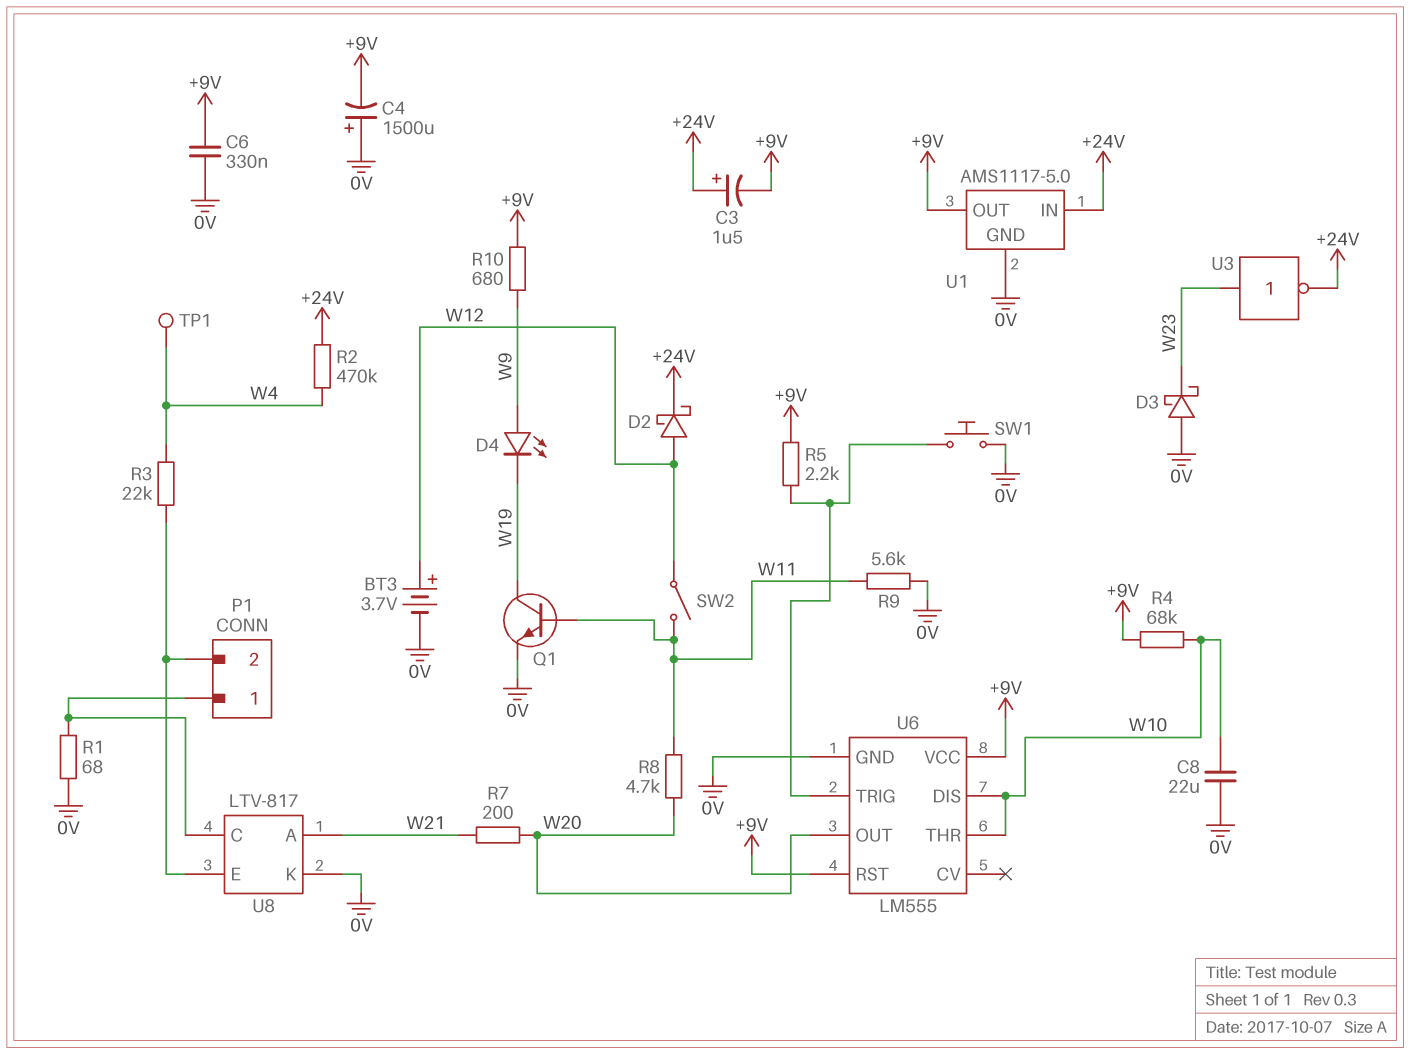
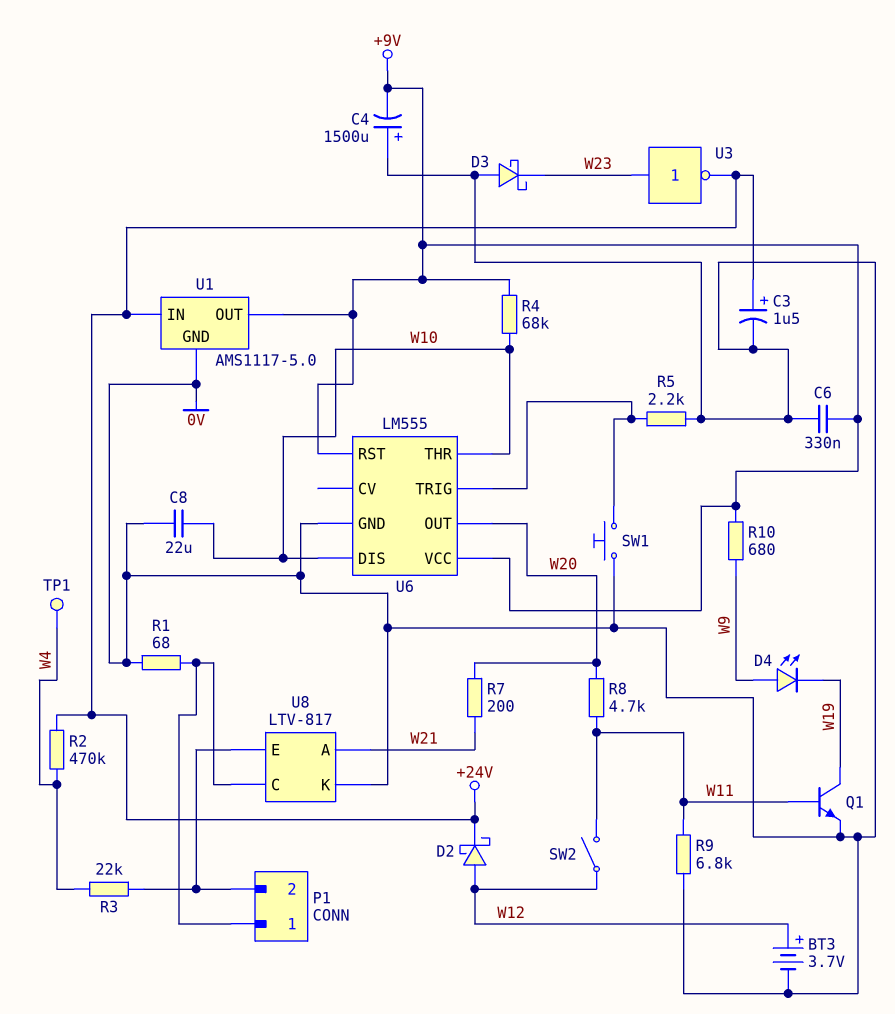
C3: 1.5uF (plus +24V, minus +9V) -> 1.5uF (plus +24V, minus 0V)
R5: 2.2k (+9V, U6/TRIG) -> 2.2k (0V, U6/TRIG)
R9: 5.6k (0V, W11) -> 6.8k (0V, W11)

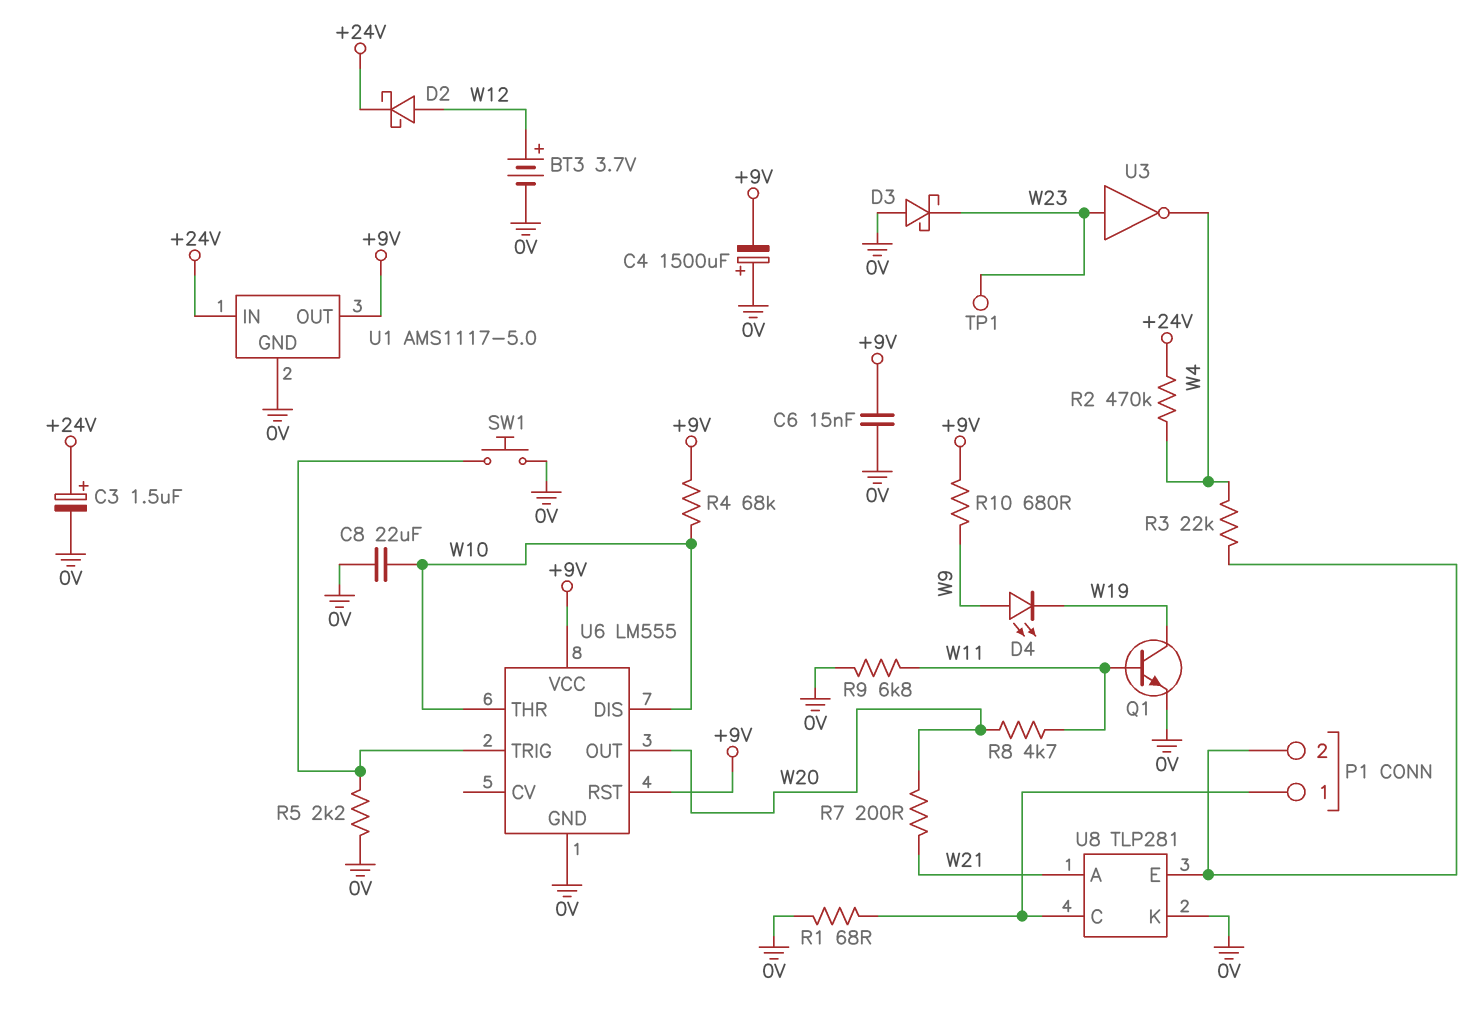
C6: 330nF (+9V, 0V) -> 15nF (+9V, 0V)
SW2: switch (W11, W12) -> none
TP1: test point (W4) -> test point (W23)
U3: NOT (in W23, out +24V) -> NOT (in W23, out W4)
U8: LTV-817 -> TLP281

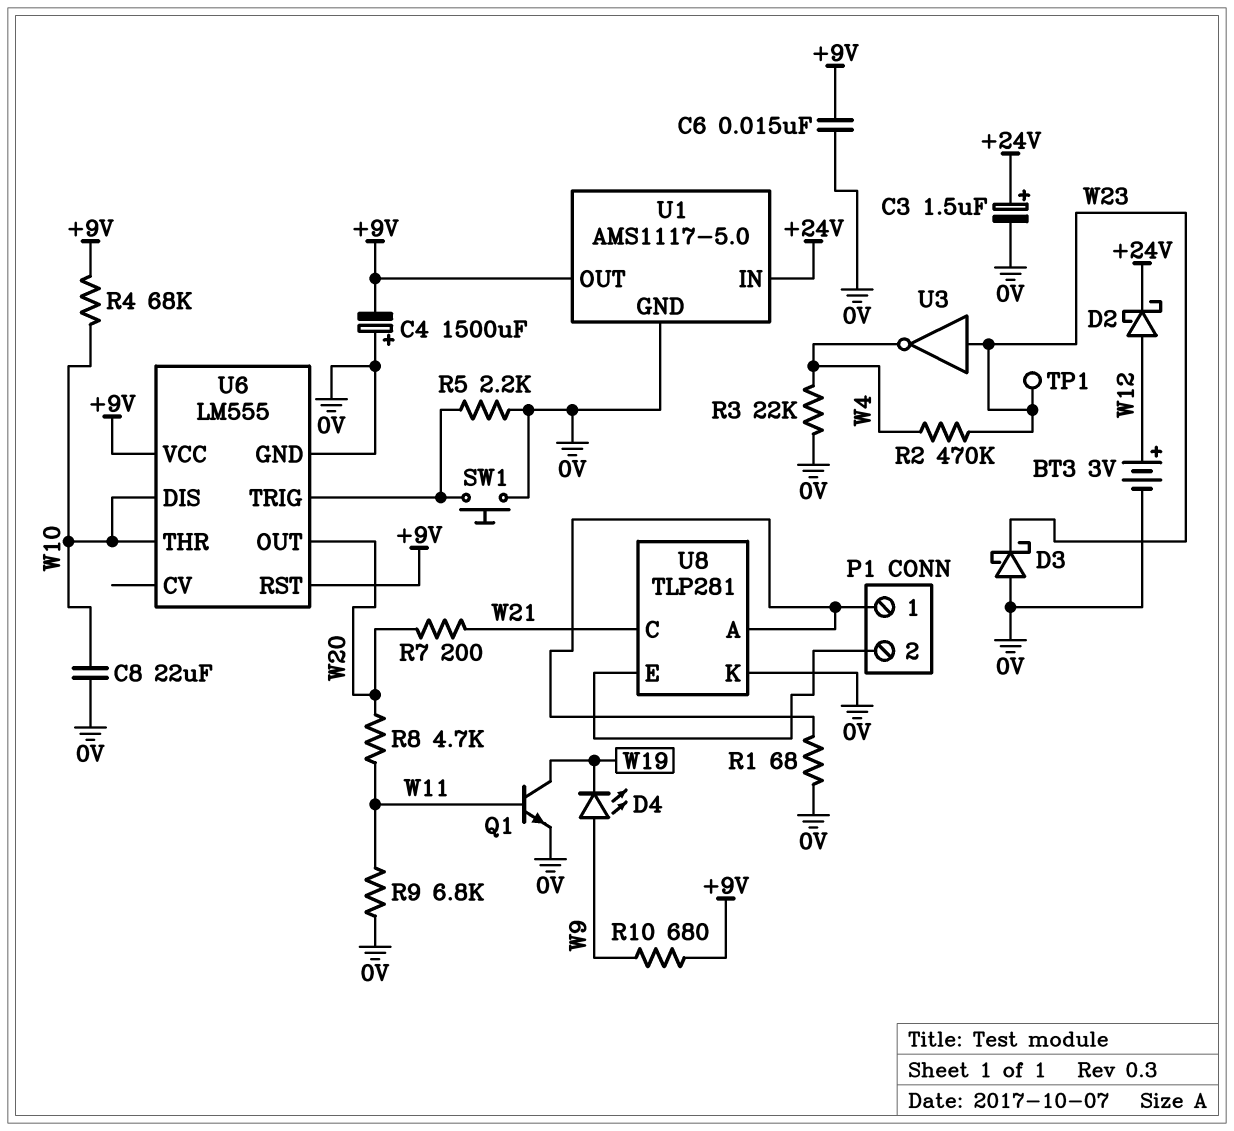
BT3: 3.7V (plus W12, minus 0V) -> 3V (plus W12, minus 0V)
R2: 470k (+24V, W4) -> 470k (W4, W23)
R3: 22k (P1/2, W4) -> 22k (0V, W4)
U8 pin A: W21 -> P1/1
U8 pin C: P1/1 -> W21

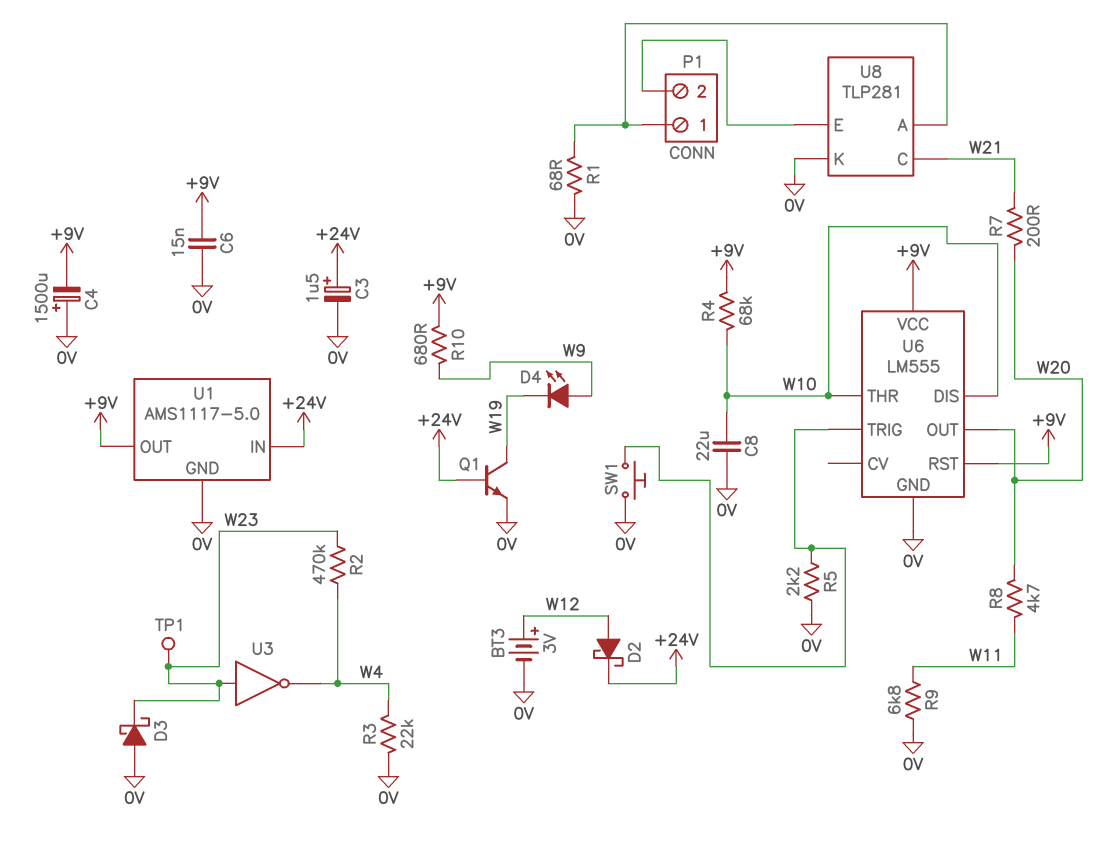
Q1: NPN (B W11, C W19, E 0V) -> NPN (B +24V, C W19, E 0V)

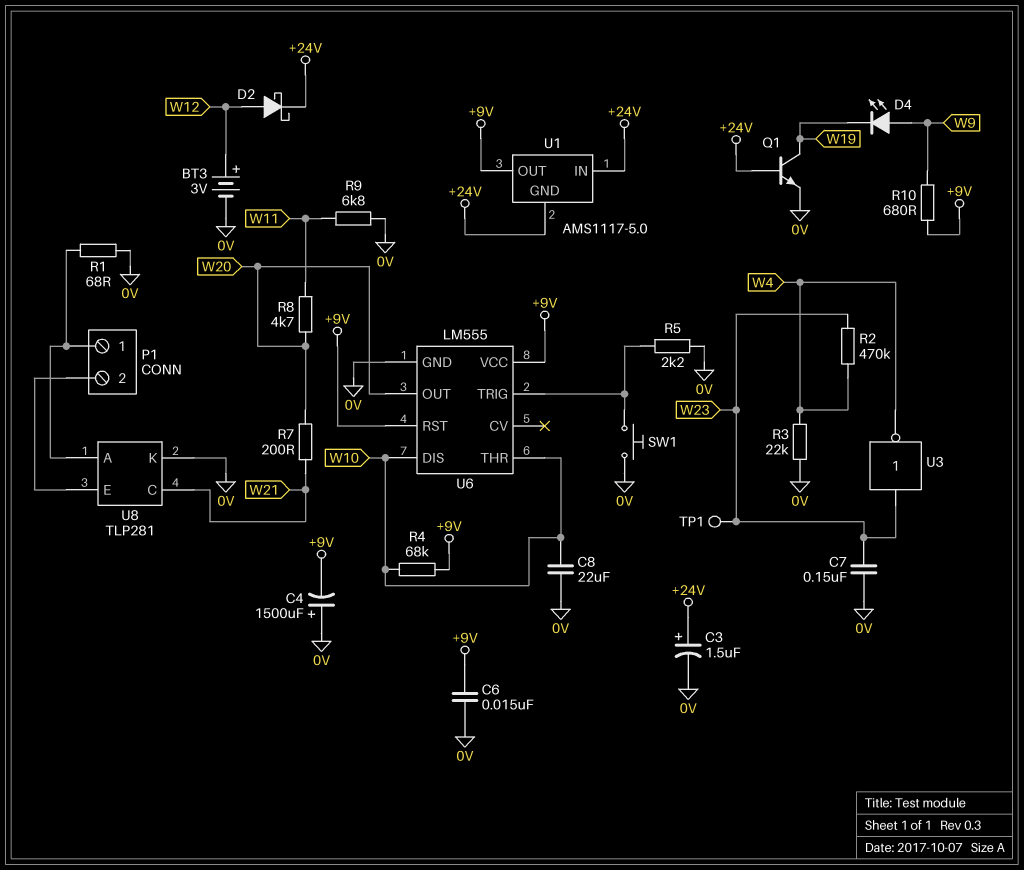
C7: none -> 150nF (0V, W23)
D3: schottky (A 0V, K W23) -> none
U1 pin GND: 0V -> +24V

